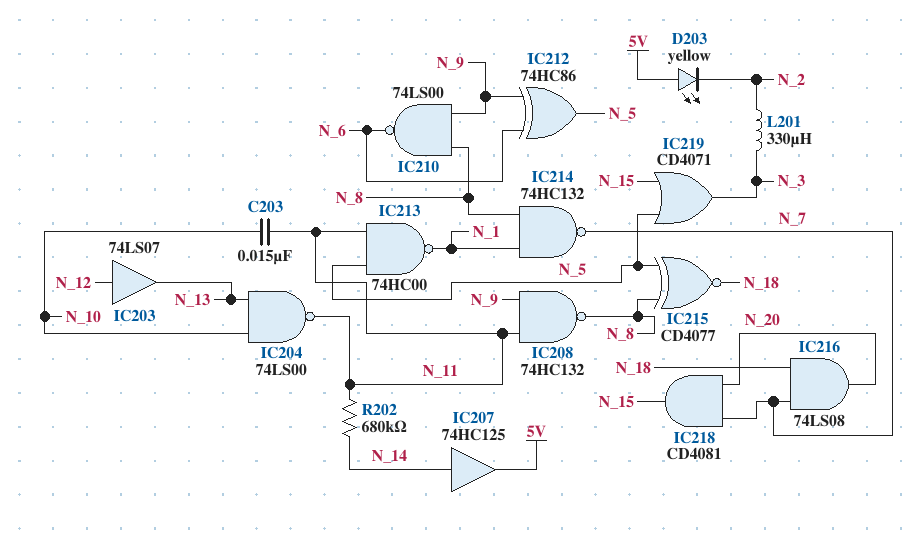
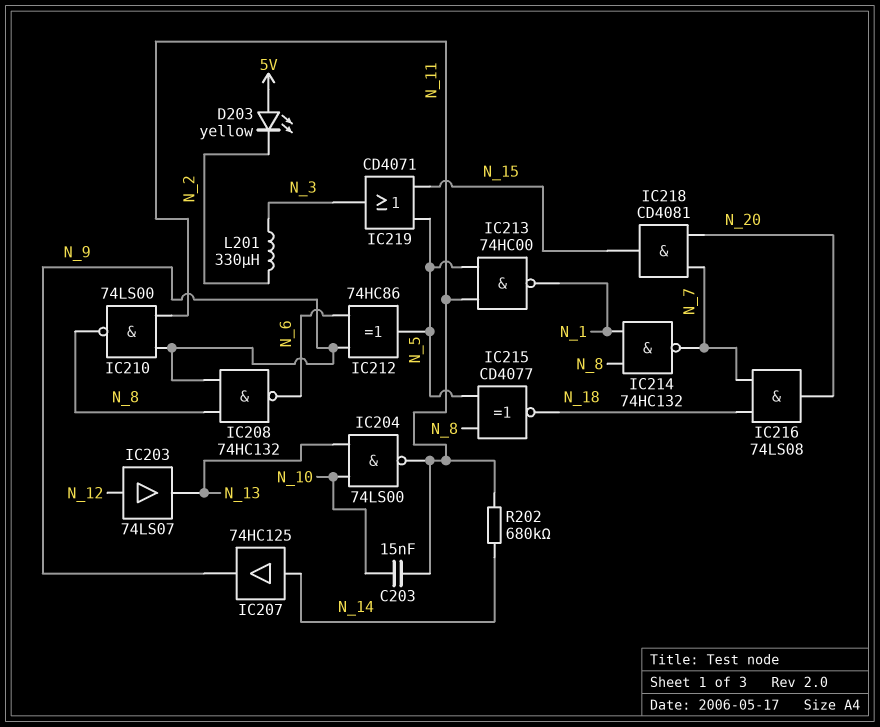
IC207: buffer 74HC125 (in N_14, out 5V) -> buffer 74HC125 (in N_14, out N_9)
IC208: NAND 74HC132 (in N_9, in N_11, out N_8) -> NAND 74HC132 (in N_8, in N_9, out N_6)
IC210: NAND 74LS00 (in N_8, in N_9, out N_6) -> NAND 74LS00 (in N_9, in N_11, out N_8)

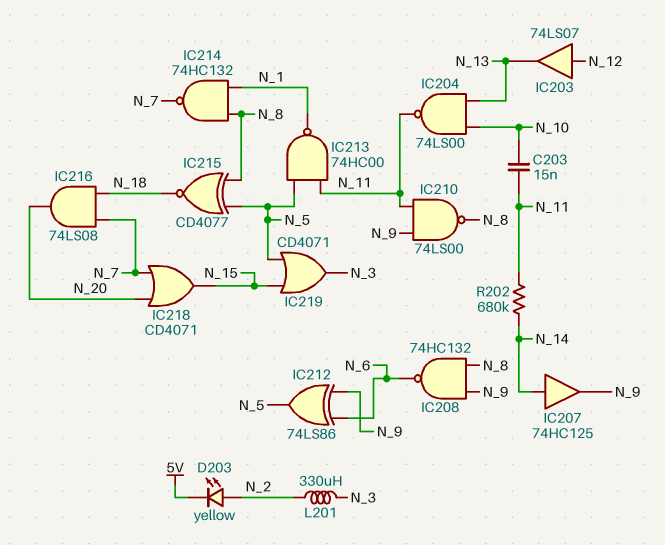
D203: LED yellow (A 5V, K N_2) -> LED yellow (A N_2, K 5V)
IC212: XOR 74HC86 (in N_6, in N_9, out N_5) -> XOR 74LS86 (in N_6, in N_9, out N_5)
IC218: AND CD4081 (in N_7, in N_20, out N_15) -> OR CD4071 (in N_7, in N_20, out N_15)

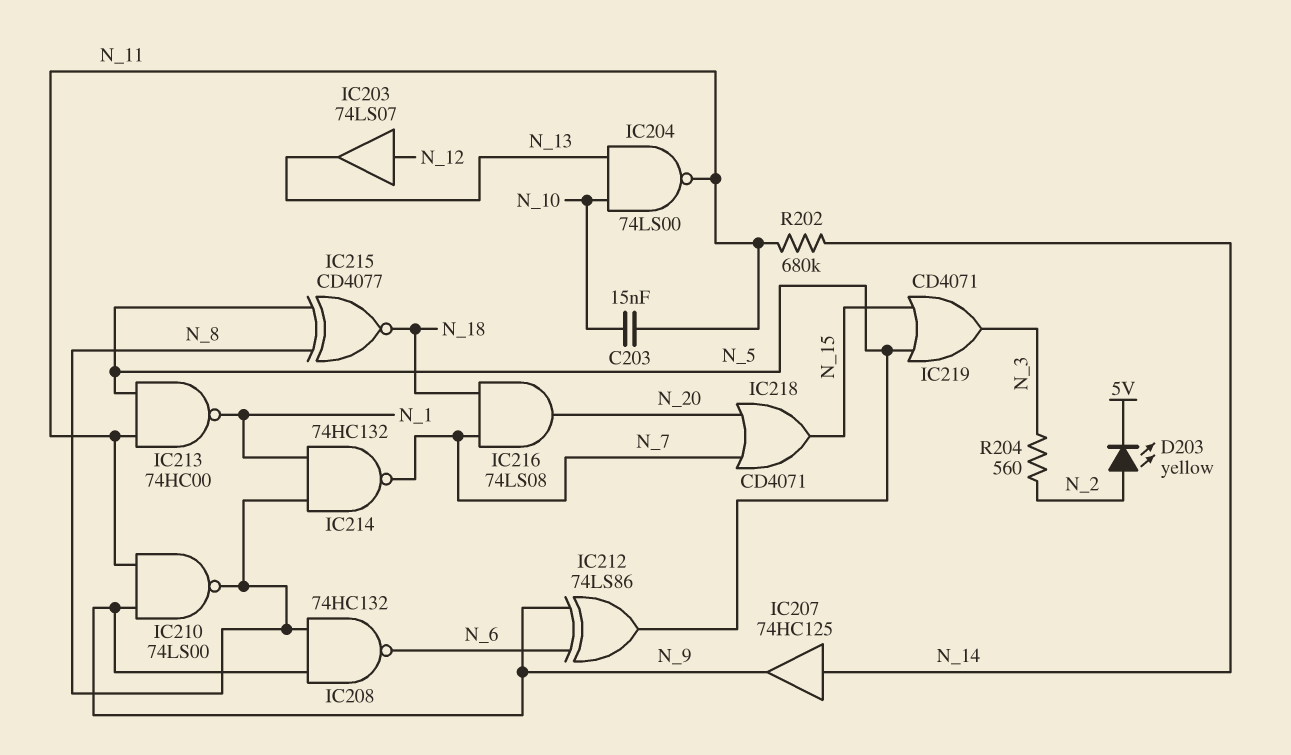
L201: 330uH (N_2, N_3) -> none
R204: none -> 560 (N_2, N_3)

